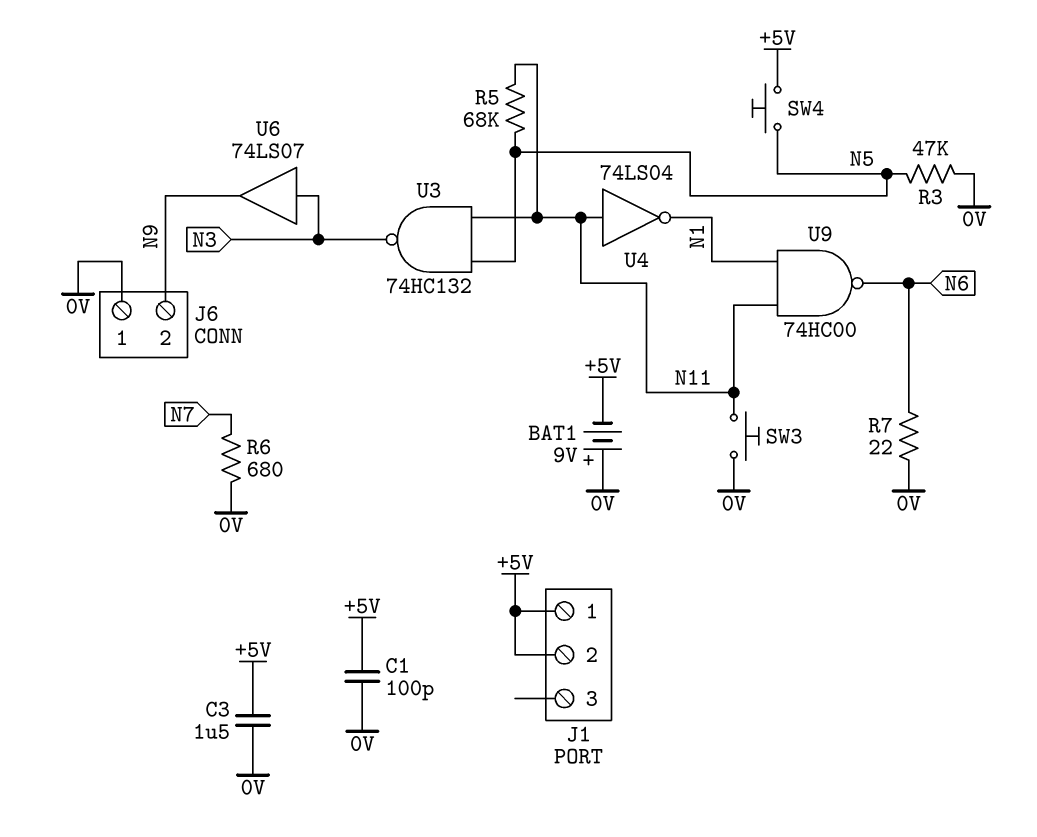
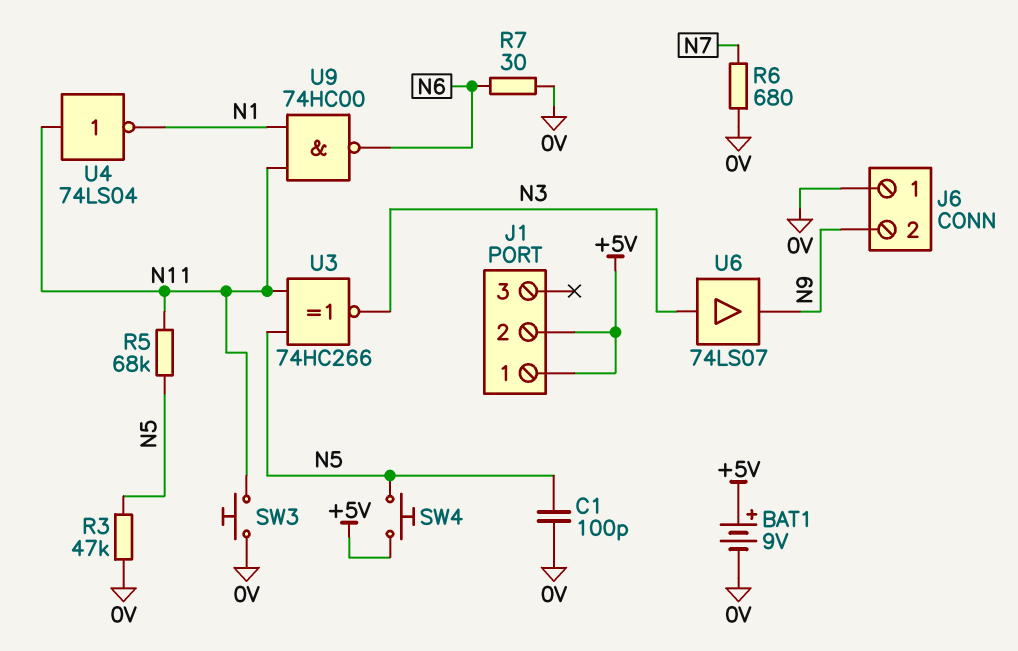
BAT1: 9V (plus 0V, minus +5V) -> 9V (plus +5V, minus 0V)
C1: 100pF (+5V, 0V) -> 100pF (0V, N5)
C3: 1.5uF (+5V, 0V) -> none
R7: 22 (0V, N6) -> 30 (0V, N6)
U3: NAND 74HC132 (in N5, in N11, out N3) -> XNOR 74HC266 (in N5, in N11, out N3)

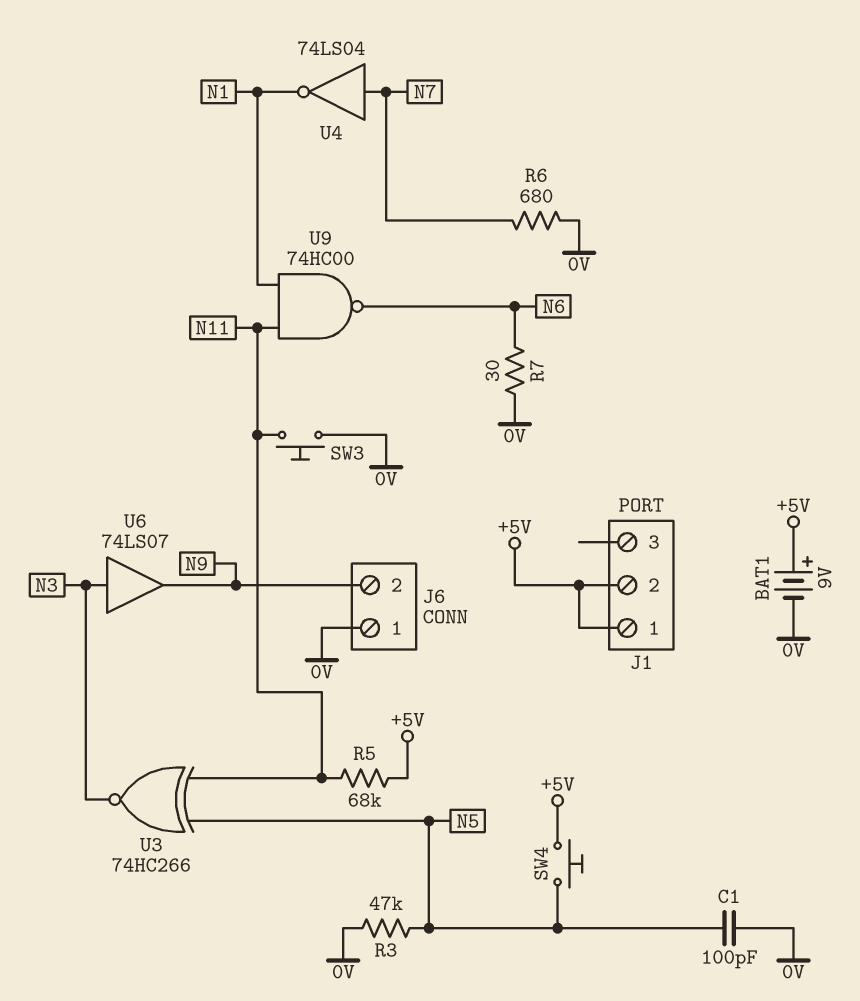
R5: 68k (N5, N11) -> 68k (+5V, N11)
U4: NOT 74LS04 (in N11, out N1) -> NOT 74LS04 (in N7, out N1)

